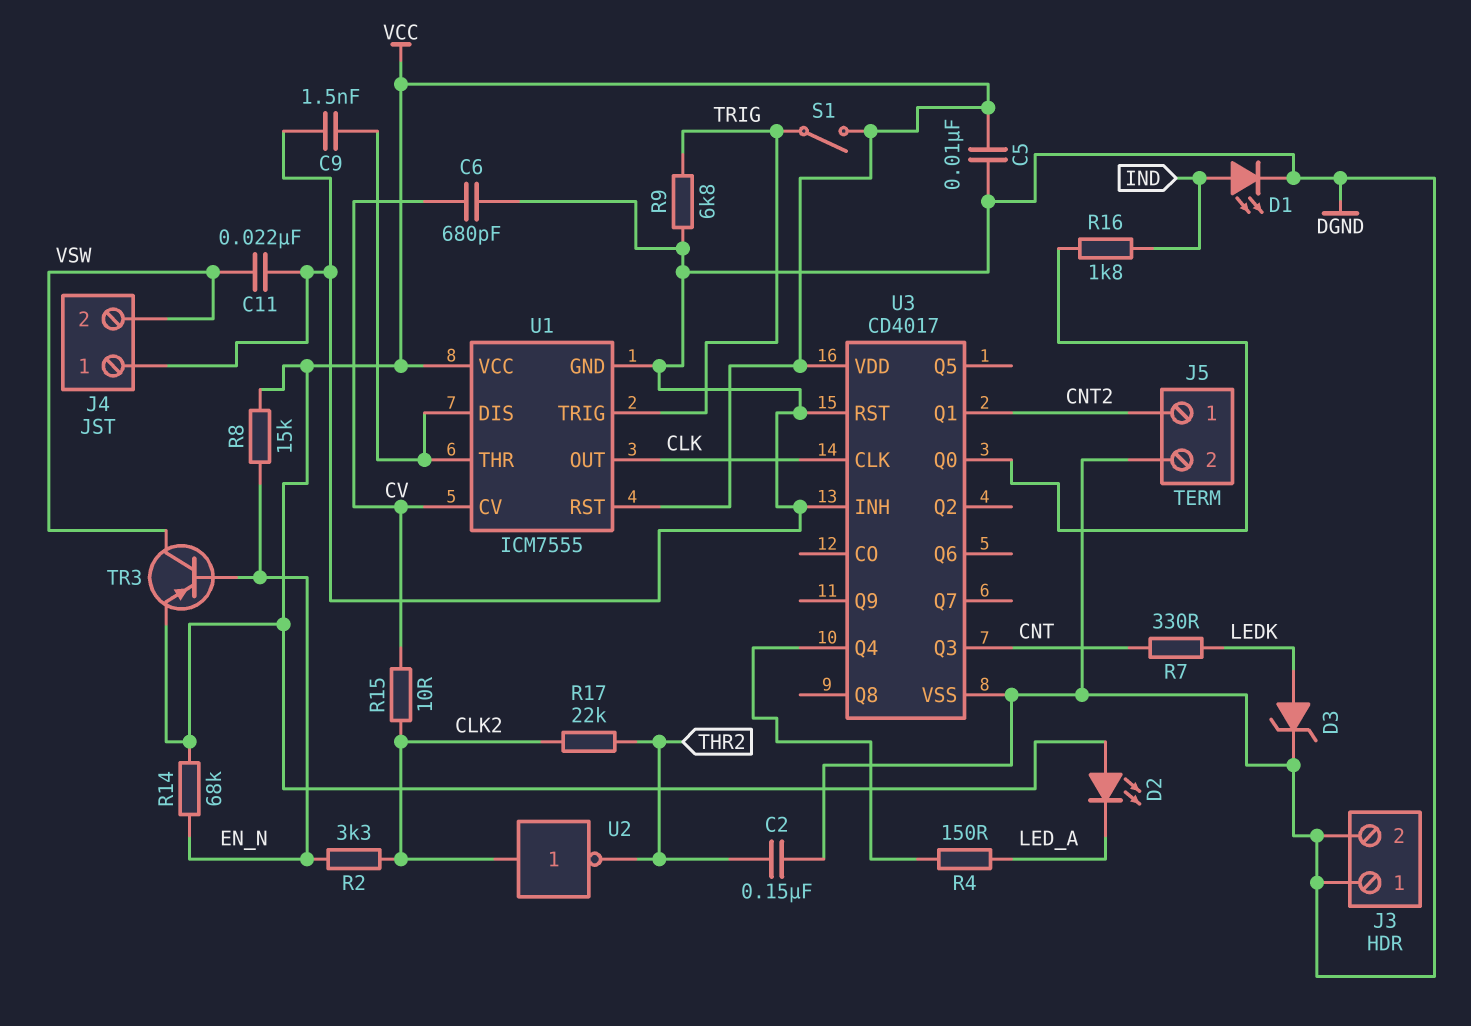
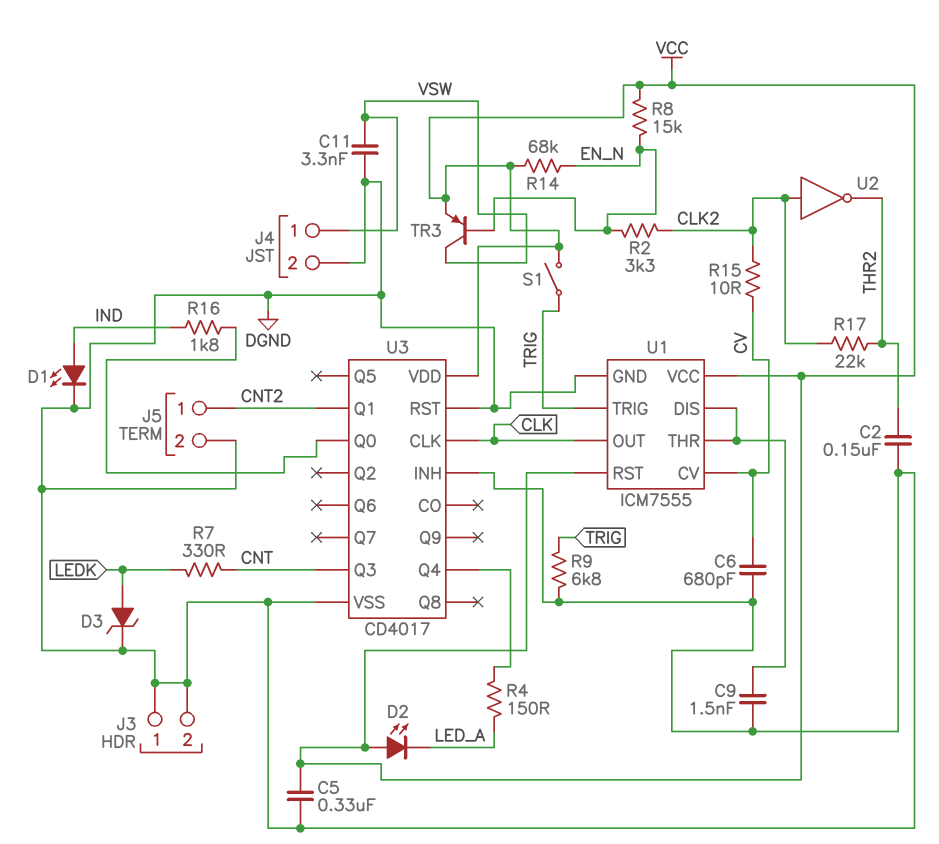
C5: 10nF (DGND, VCC) -> 330nF (DGND, VCC)
C11: 22nF (DGND, VSW) -> 3.3nF (DGND, VSW)
J4 pin 1: DGND -> VSW
J4 pin 2: VSW -> DGND

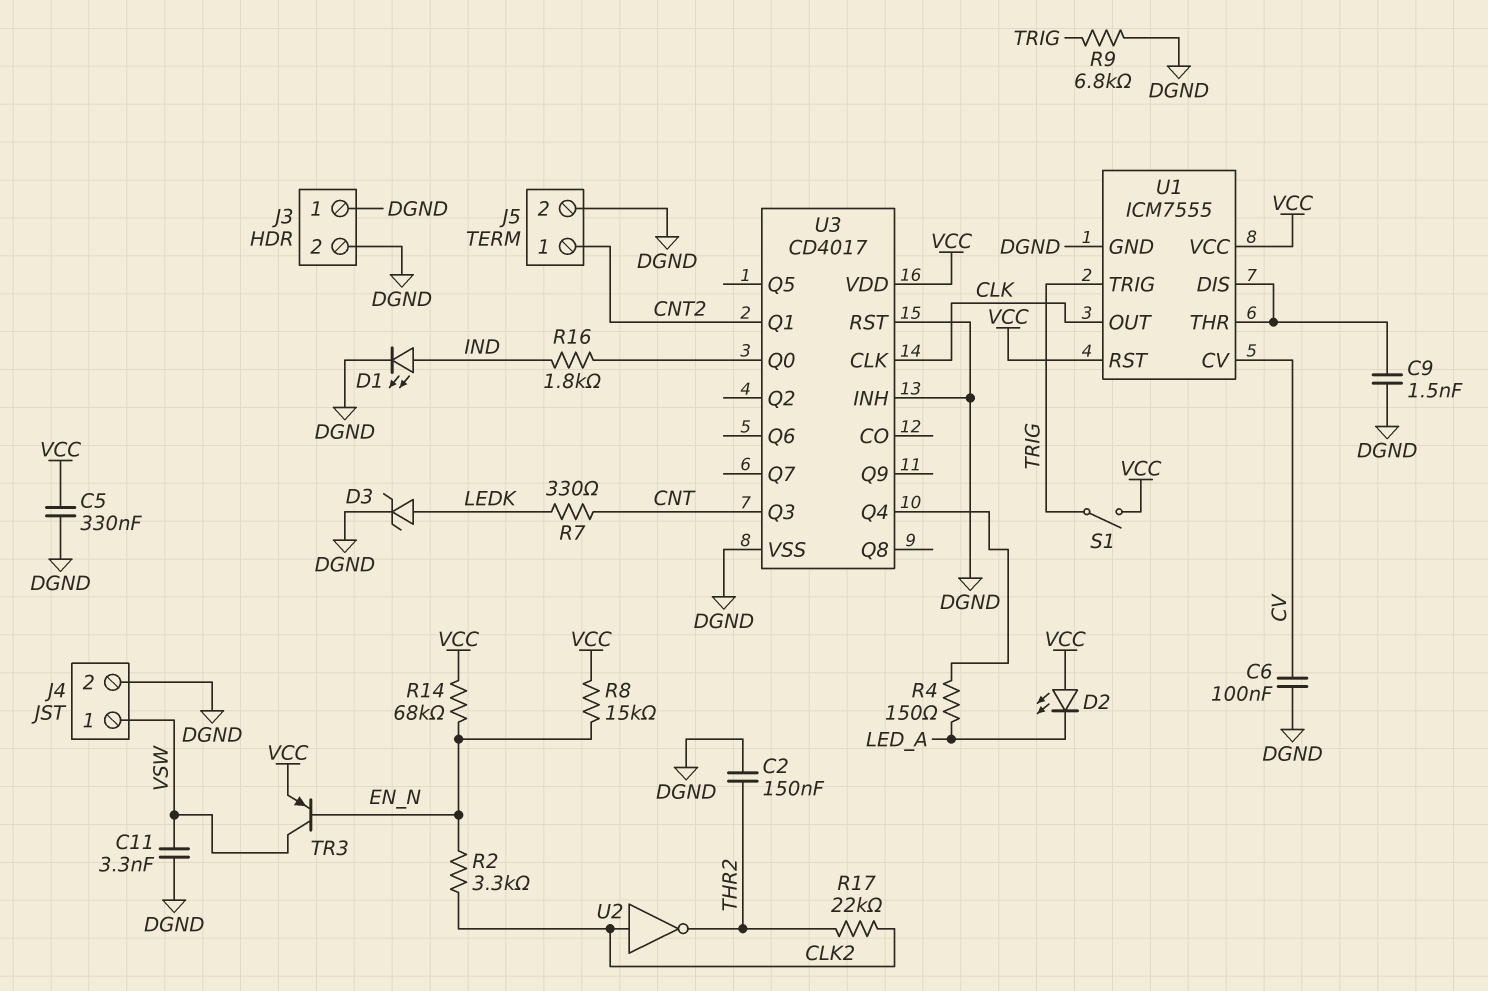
C6: 680pF (CV, DGND) -> 100nF (CV, DGND)
R15: 10 (CLK2, CV) -> none

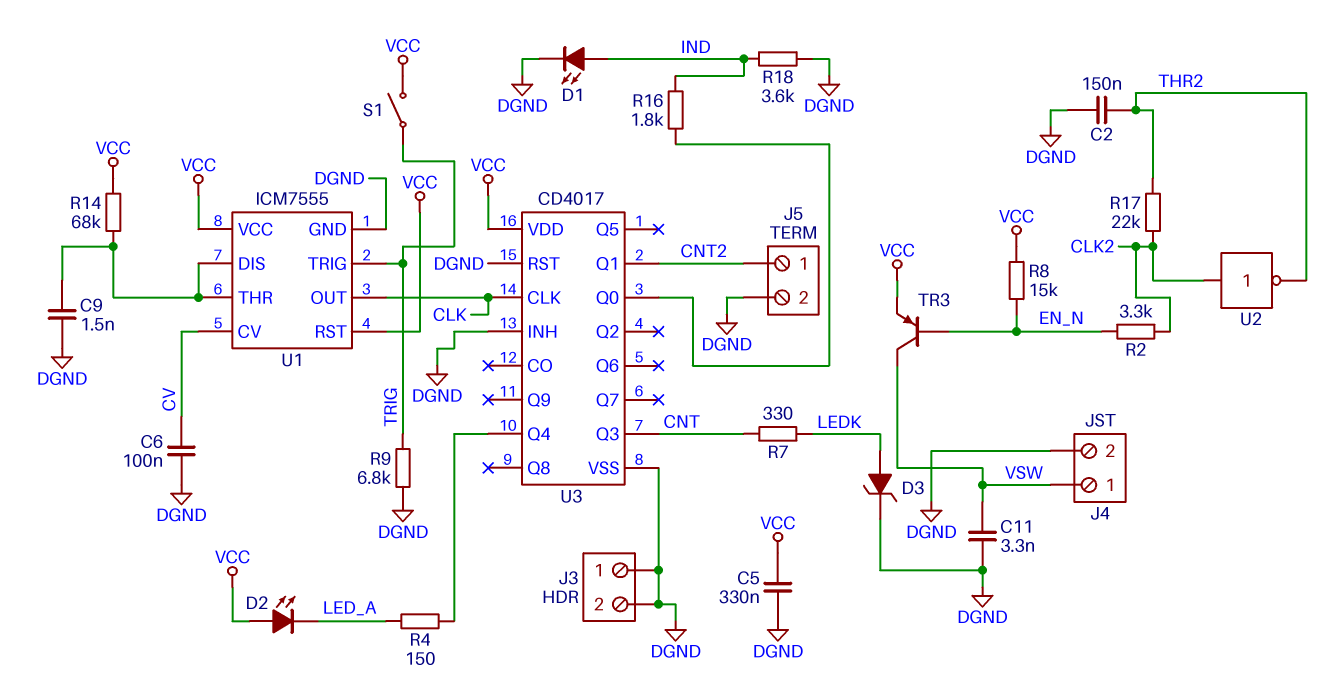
R14: 68k (EN_N, VCC) -> 68k (U1/DIS, VCC)
R18: none -> 3.6k (DGND, IND)

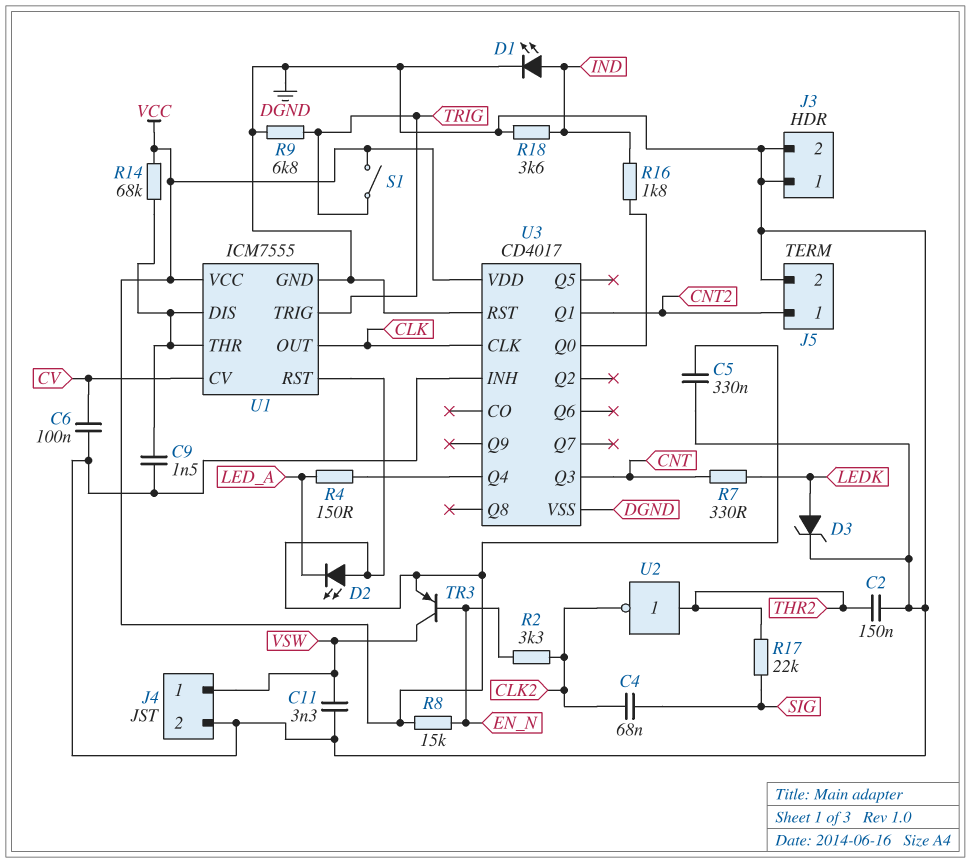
C4: none -> 68nF (CLK2, SIG)
R17: 22k (CLK2, THR2) -> 22k (SIG, THR2)
U2: NOT (in CLK2, out THR2) -> NOT (in THR2, out CLK2)

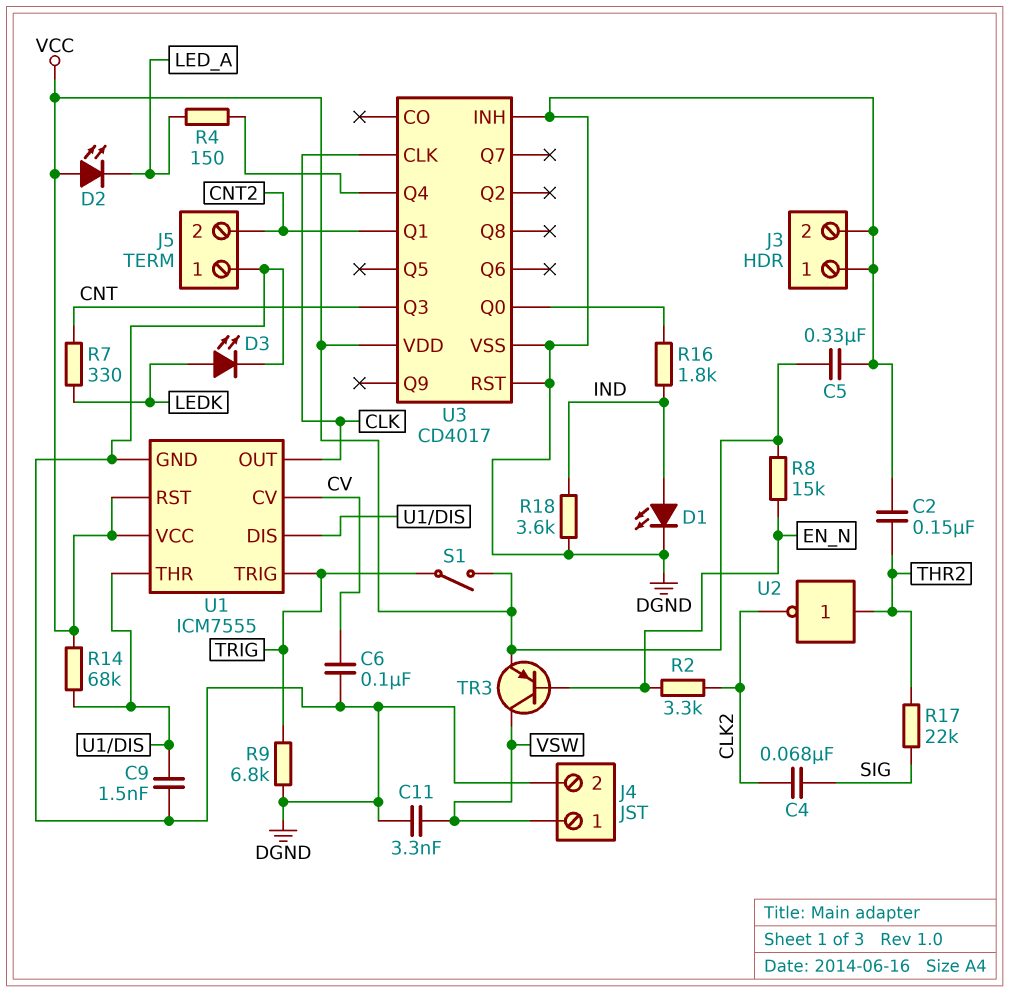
D3: zener (A LEDK, K DGND) -> LED (A LEDK, K DGND)
J5 pin 1: CNT2 -> DGND
J5 pin 2: DGND -> CNT2

